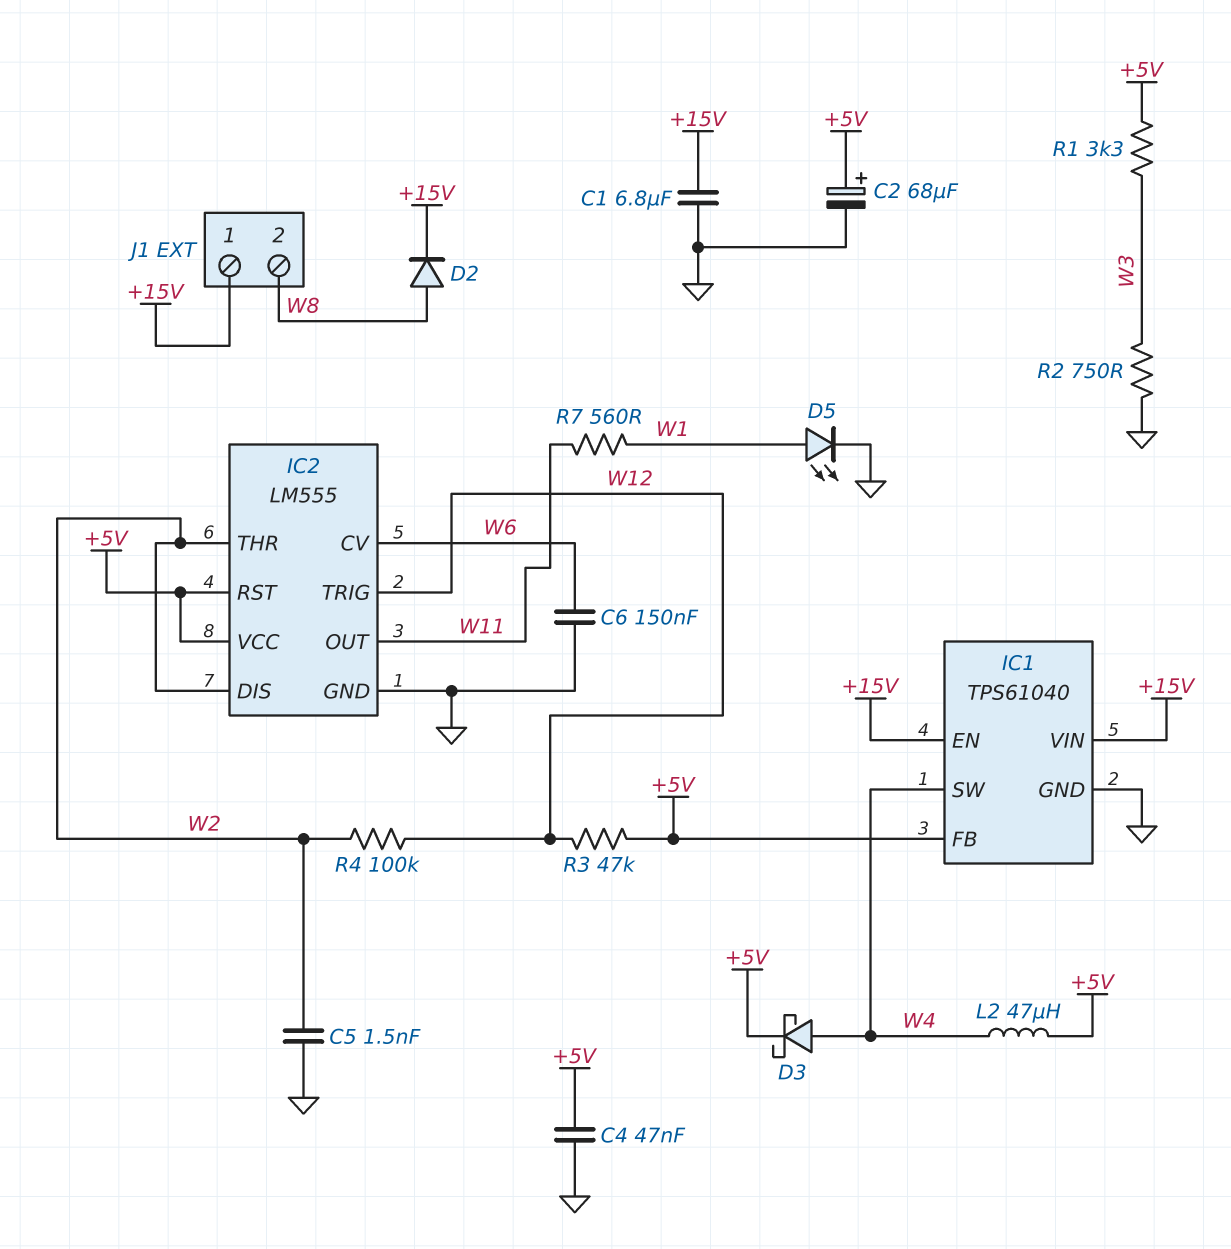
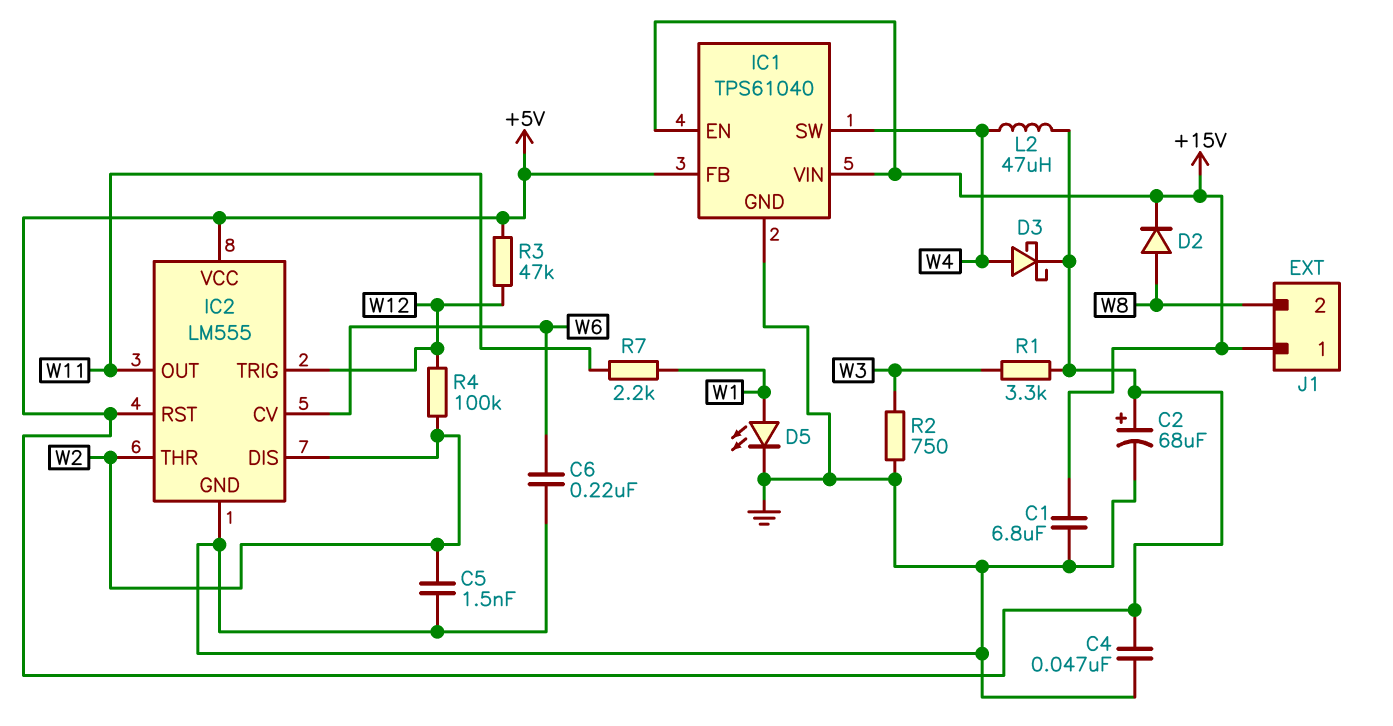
C6: 150nF (GND, W6) -> 220nF (GND, W6)
R7: 560 (W1, W11) -> 2.2k (W1, W11)

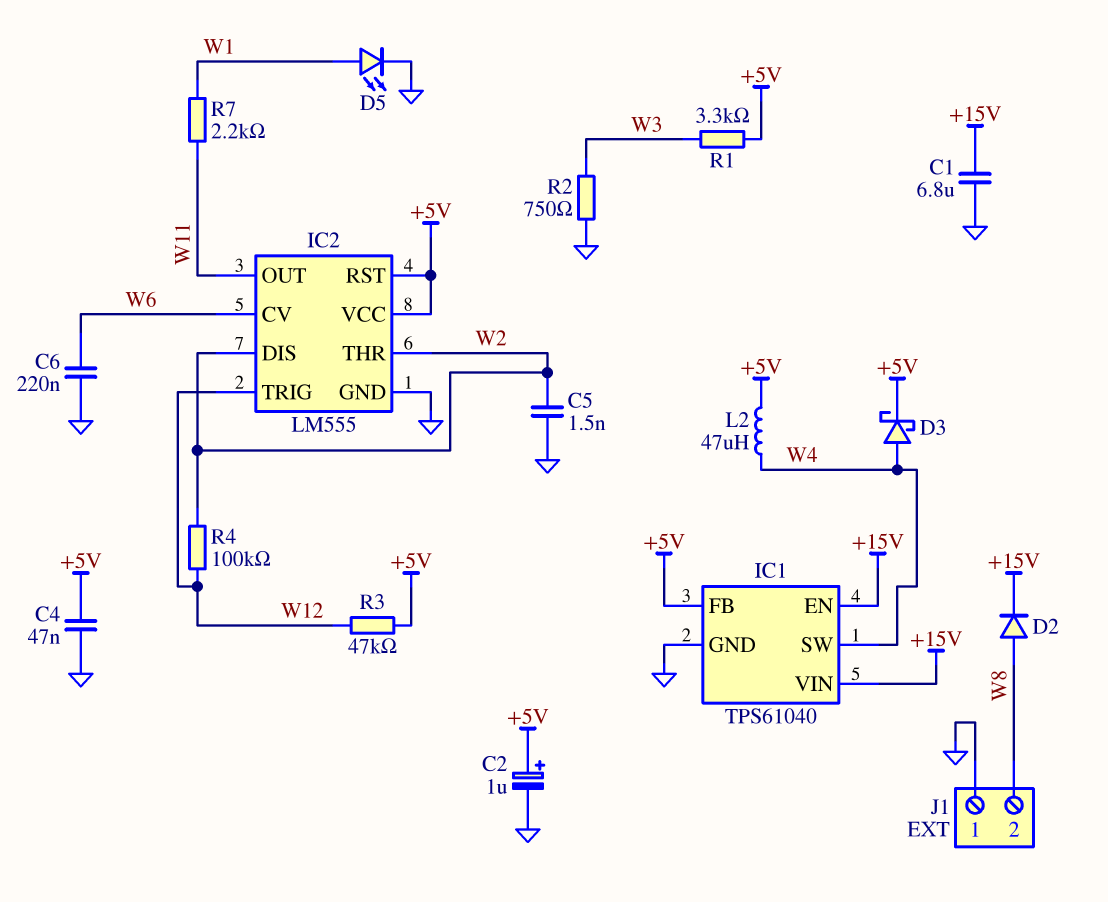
C2: 68uF (plus +5V, minus GND) -> 1uF (plus +5V, minus GND)
J1 pin 1: +15V -> GND

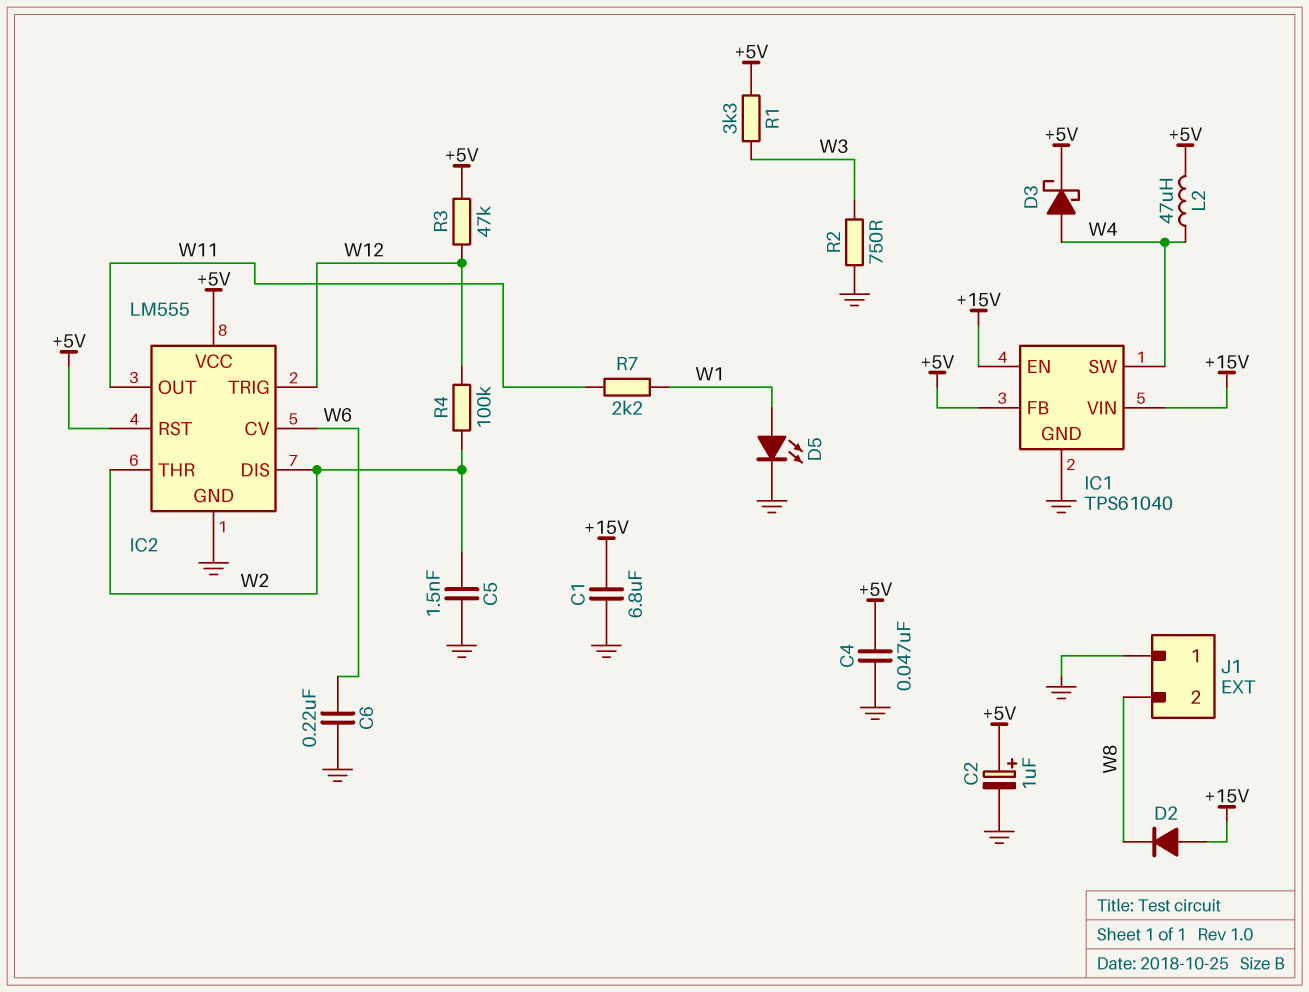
D2: diode (A W8, K +15V) -> diode (A +15V, K W8)

